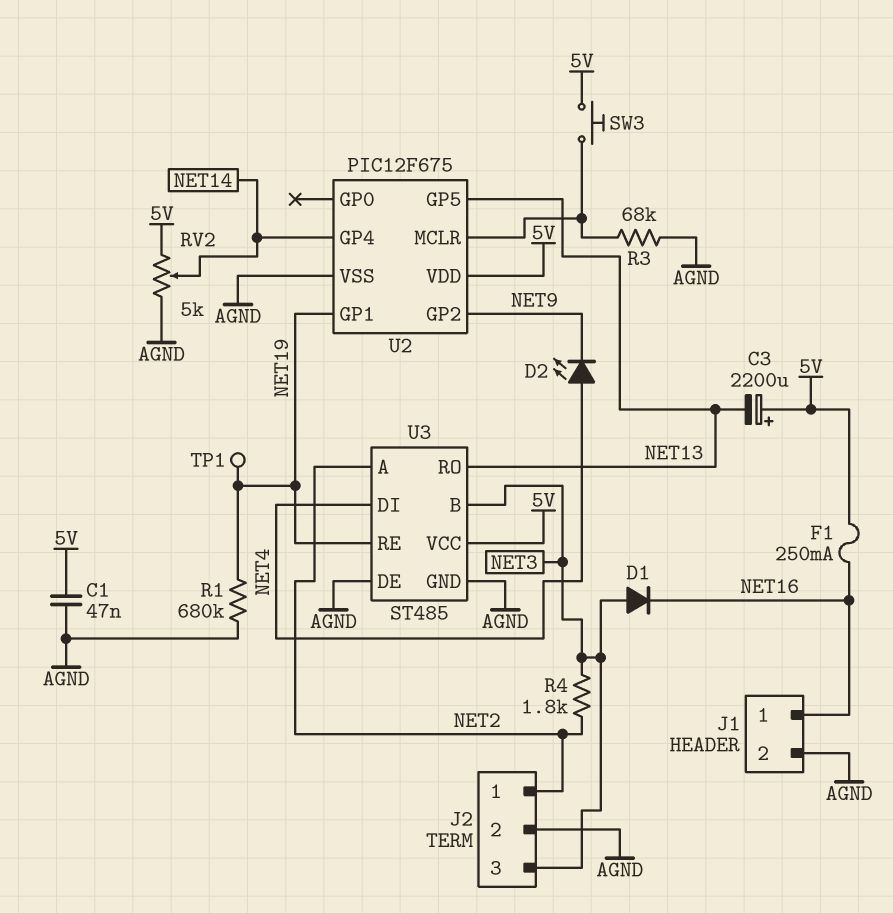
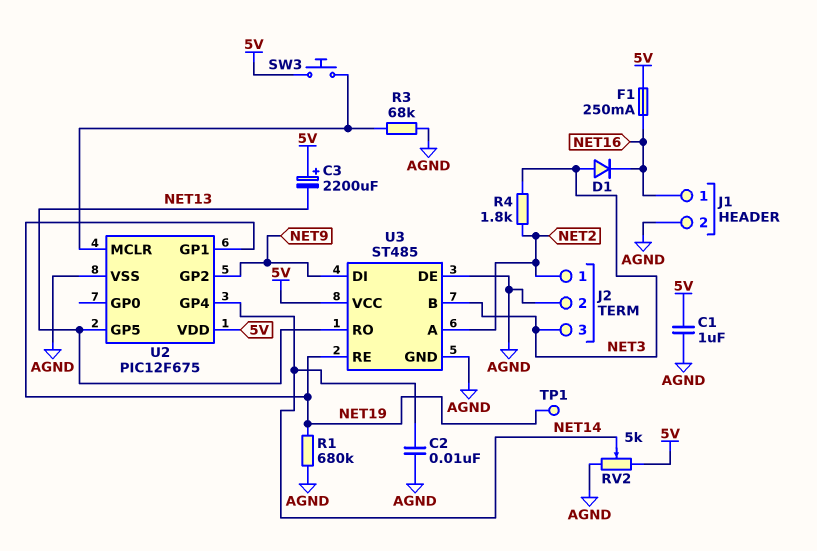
C1: 47nF (5V, AGND) -> 1uF (5V, AGND)
C2: none -> 10nF (AGND, NET14)
D2: LED (A NET4, K NET9) -> none
U3 pin DI: NET4 -> NET9

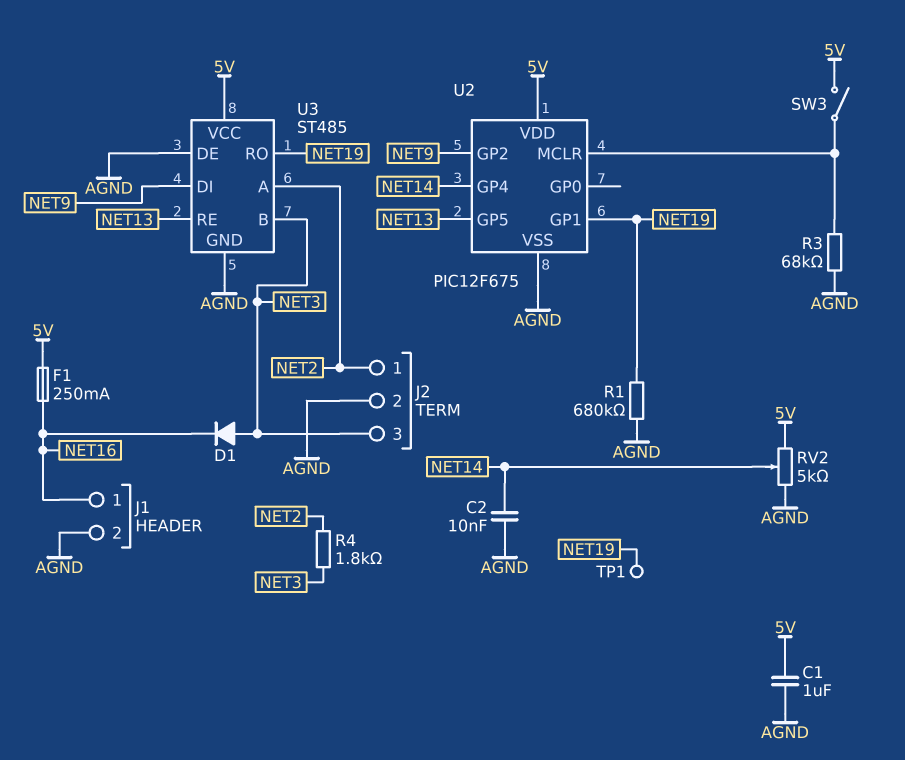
C3: 2200uF (plus 5V, minus NET13) -> none
SW3: button (5V, U2/MCLR) -> switch (5V, U2/MCLR)
U3 pin RE: NET19 -> NET13
U3 pin RO: NET13 -> NET19

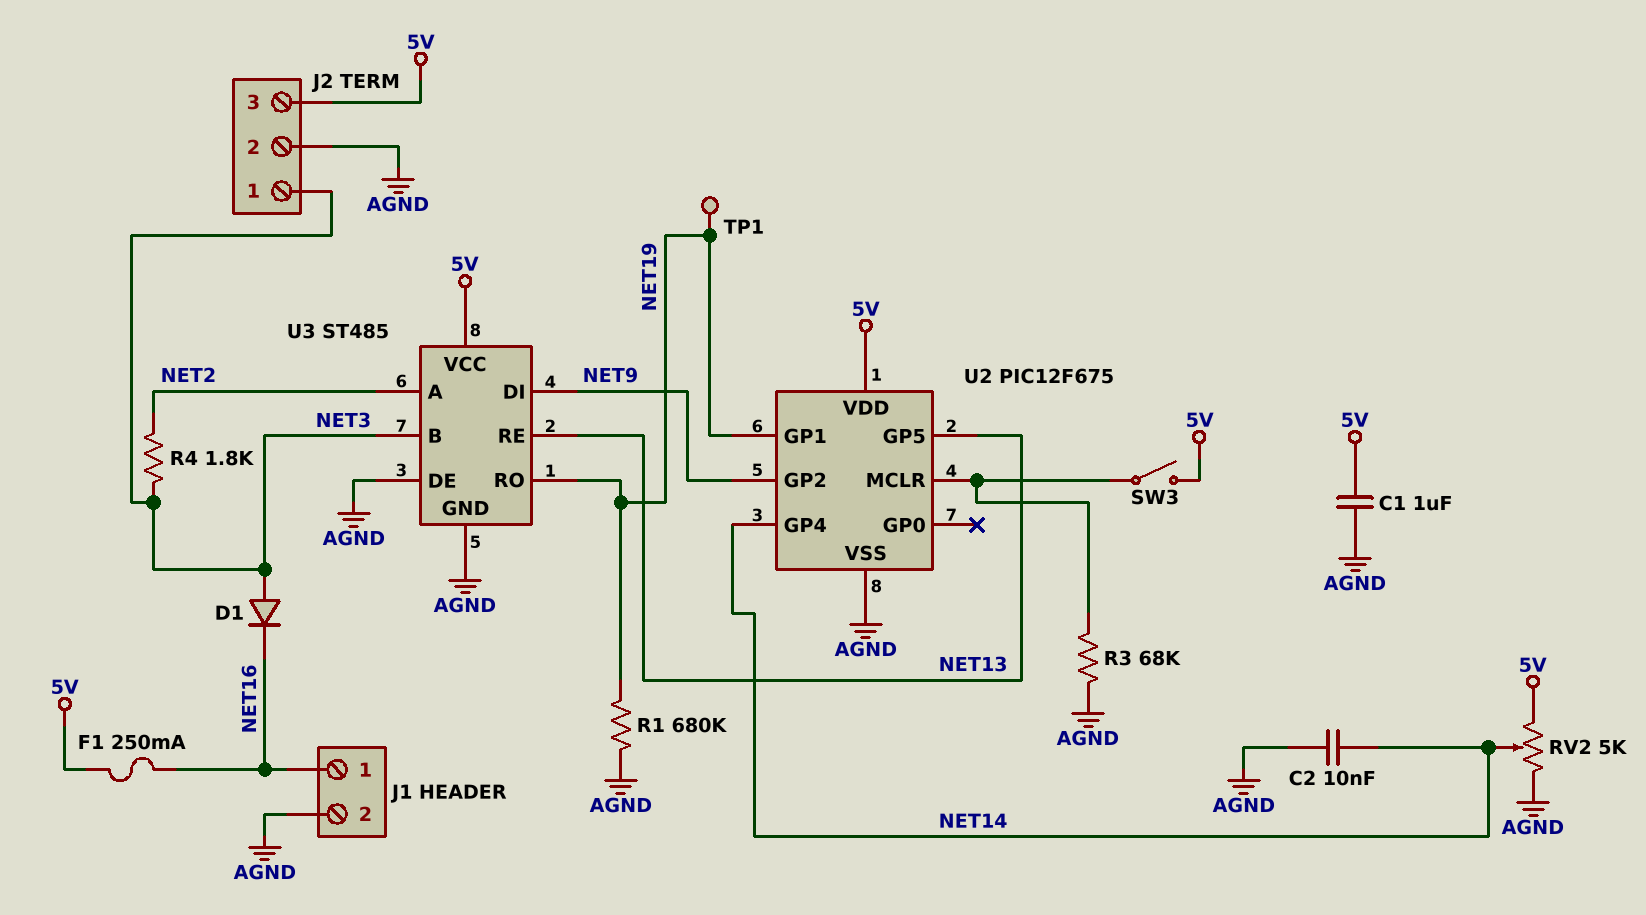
J2 pin 1: NET2 -> NET3
J2 pin 3: NET3 -> 5V

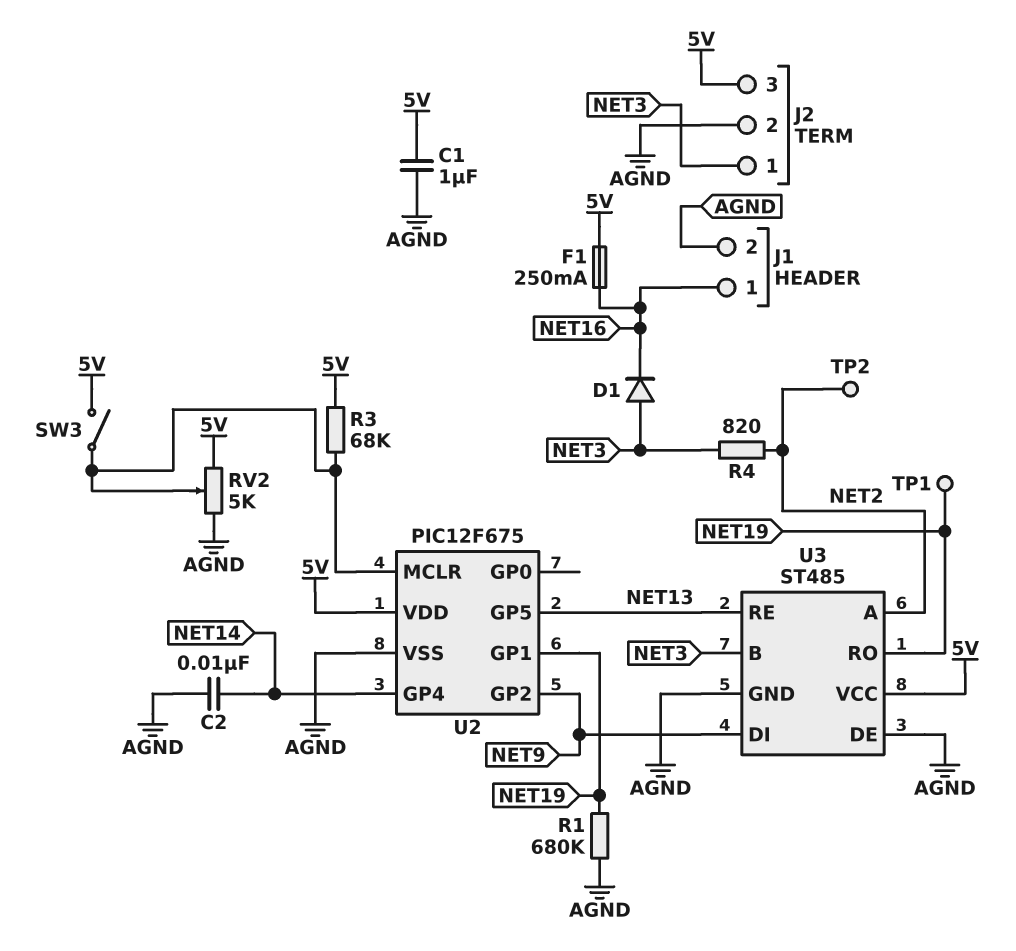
R3: 68k (AGND, U2/MCLR) -> 68k (5V, U2/MCLR)
R4: 1.8k (NET2, NET3) -> 820 (NET2, NET3)
RV2: 5k (5V, AGND, wiper NET14) -> 5k (5V, AGND, wiper U2/MCLR)
TP2: none -> test point (NET2)

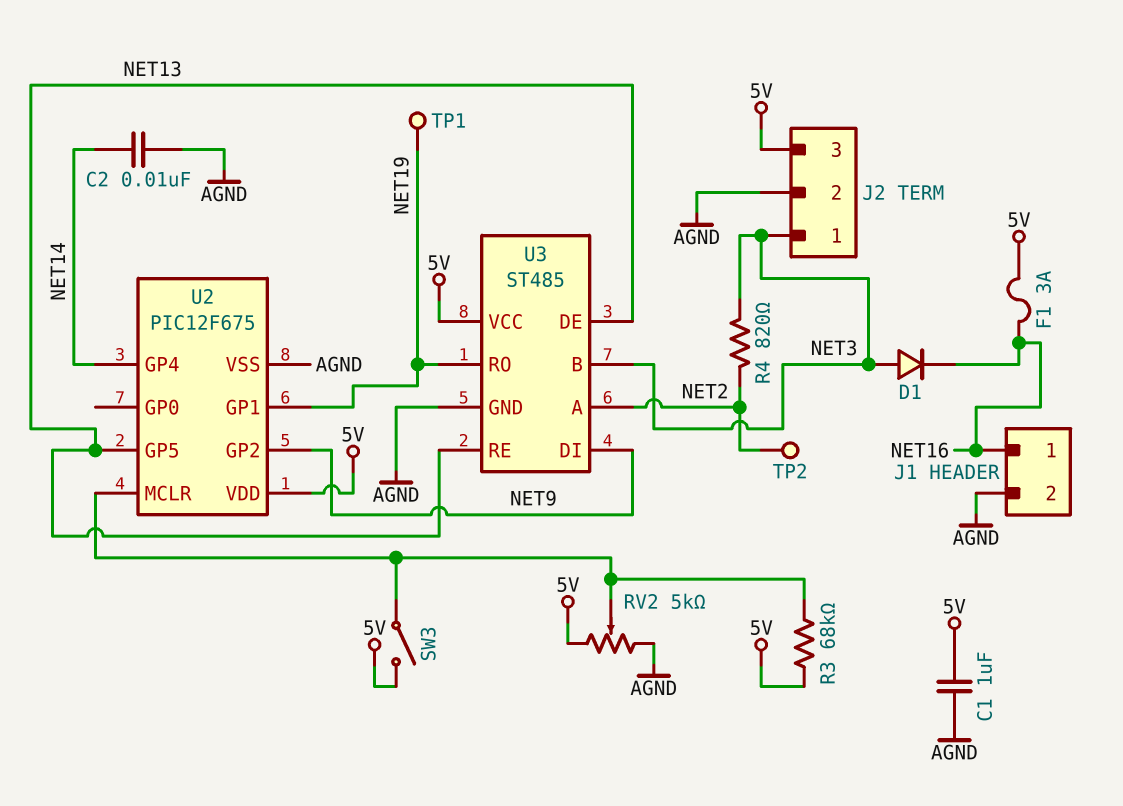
F1: 250mA (5V, NET16) -> 3A (5V, NET16)
R1: 680k (AGND, NET19) -> none
U3 pin DE: AGND -> NET13

